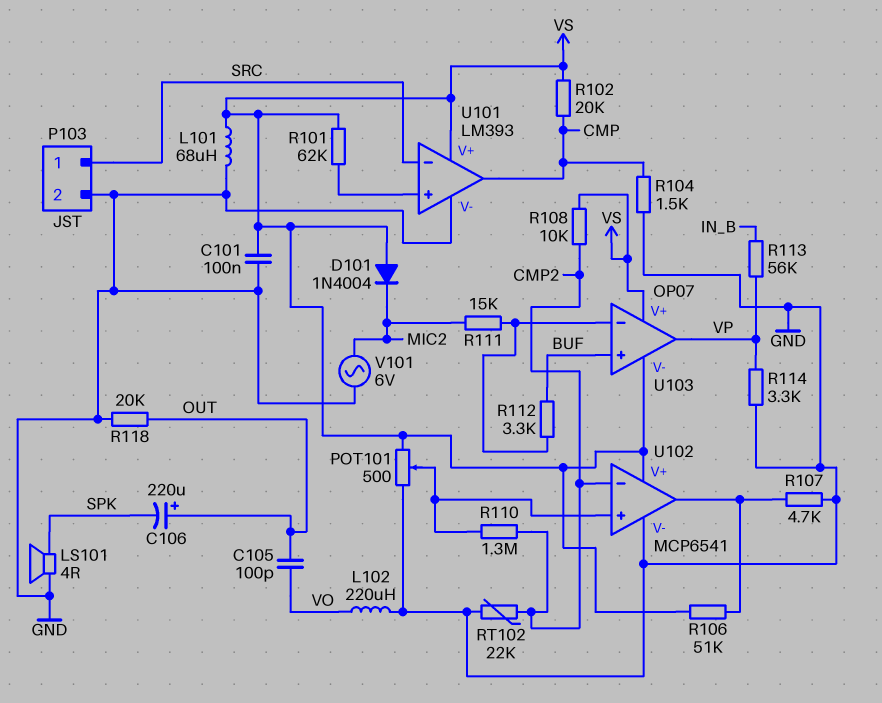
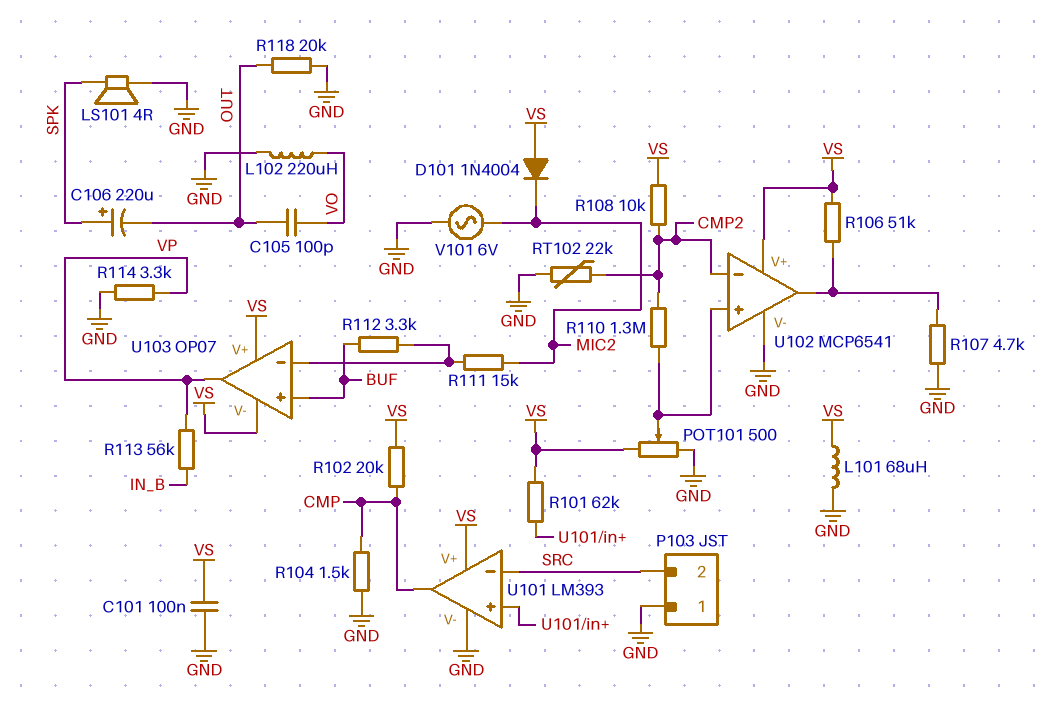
C106: 220uF (plus OUT, minus SPK) -> 220uF (plus SPK, minus OUT)
P103 pin 1: SRC -> GND
P103 pin 2: GND -> SRC

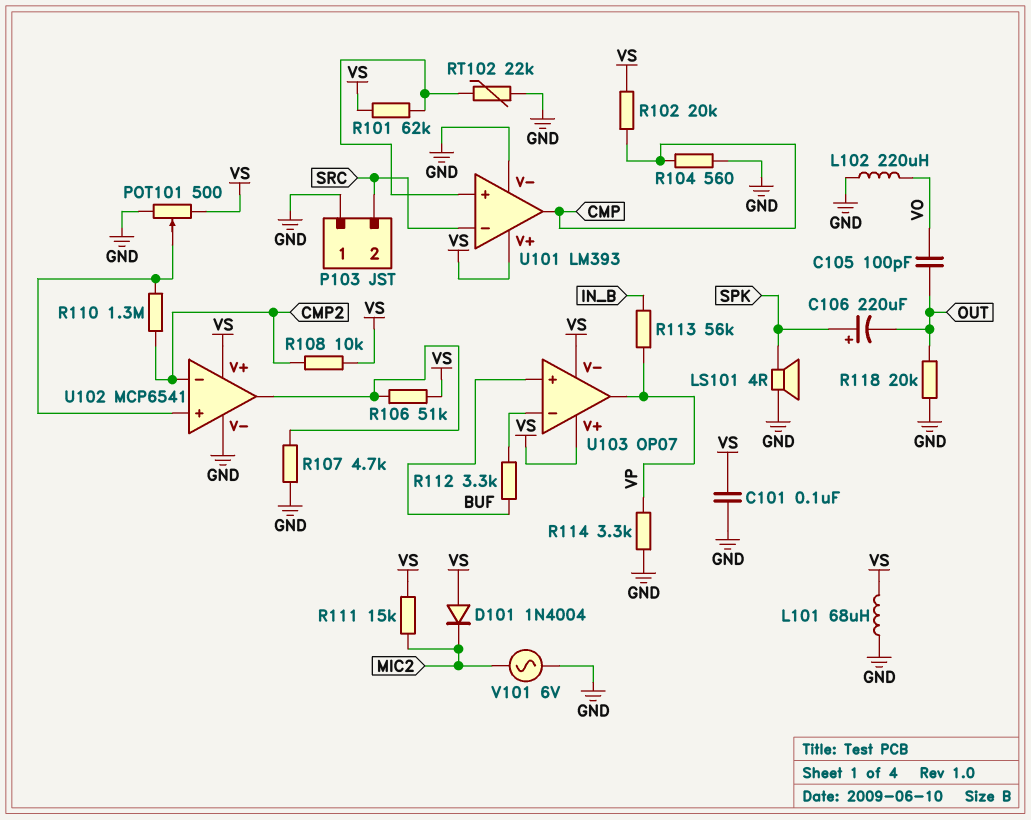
R104: 1.5k (CMP, GND) -> 560 (CMP, GND)
R111: 15k (MIC2, U103/in-) -> 15k (MIC2, VS)
RT102: 22k (CMP2, GND) -> 22k (GND, U101/in+)

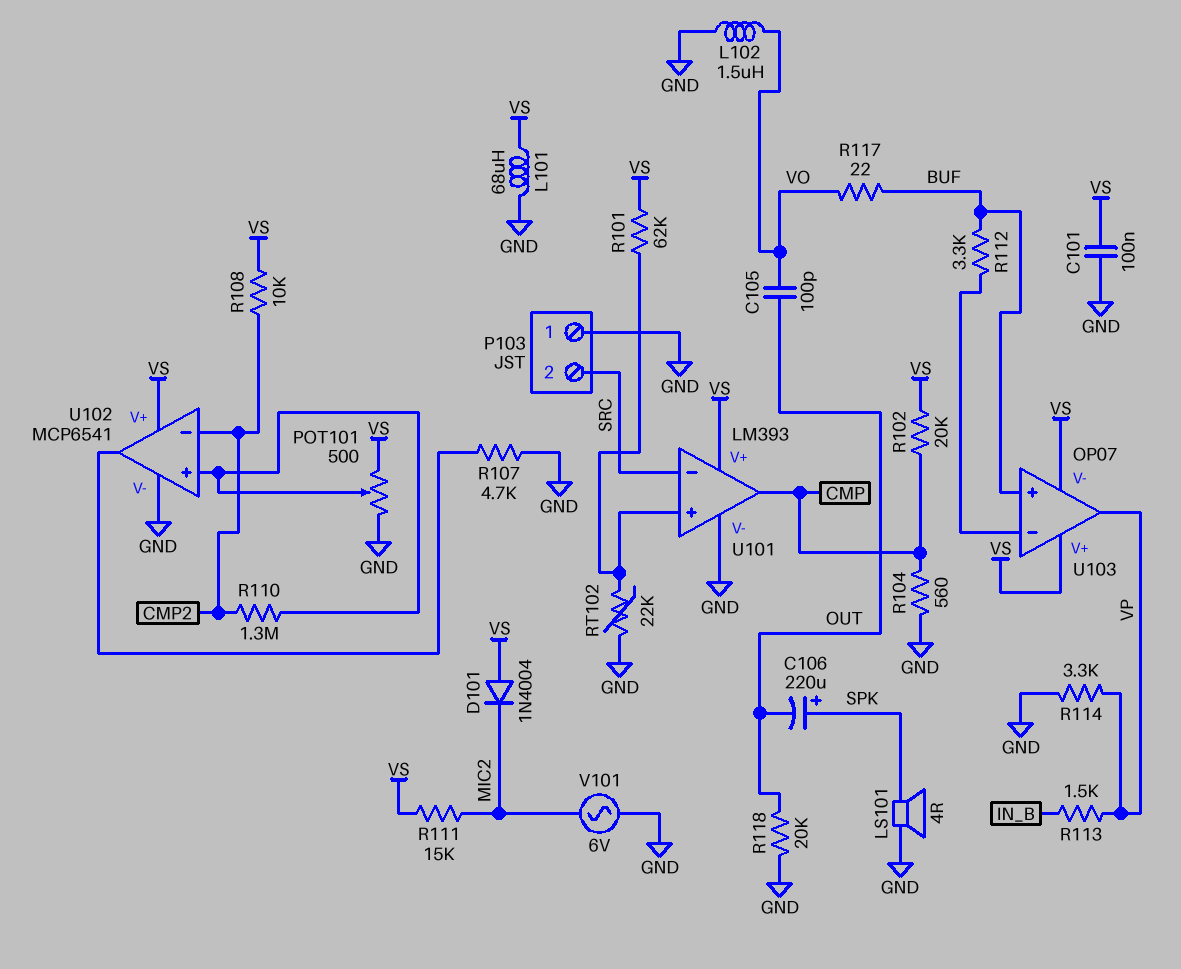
L102: 220uH (GND, VO) -> 1.5uH (GND, VO)
R106: 51k (U102/out, VS) -> none
R113: 56k (IN_B, VP) -> 1.5k (IN_B, VP)
R117: none -> 22 (BUF, VO)

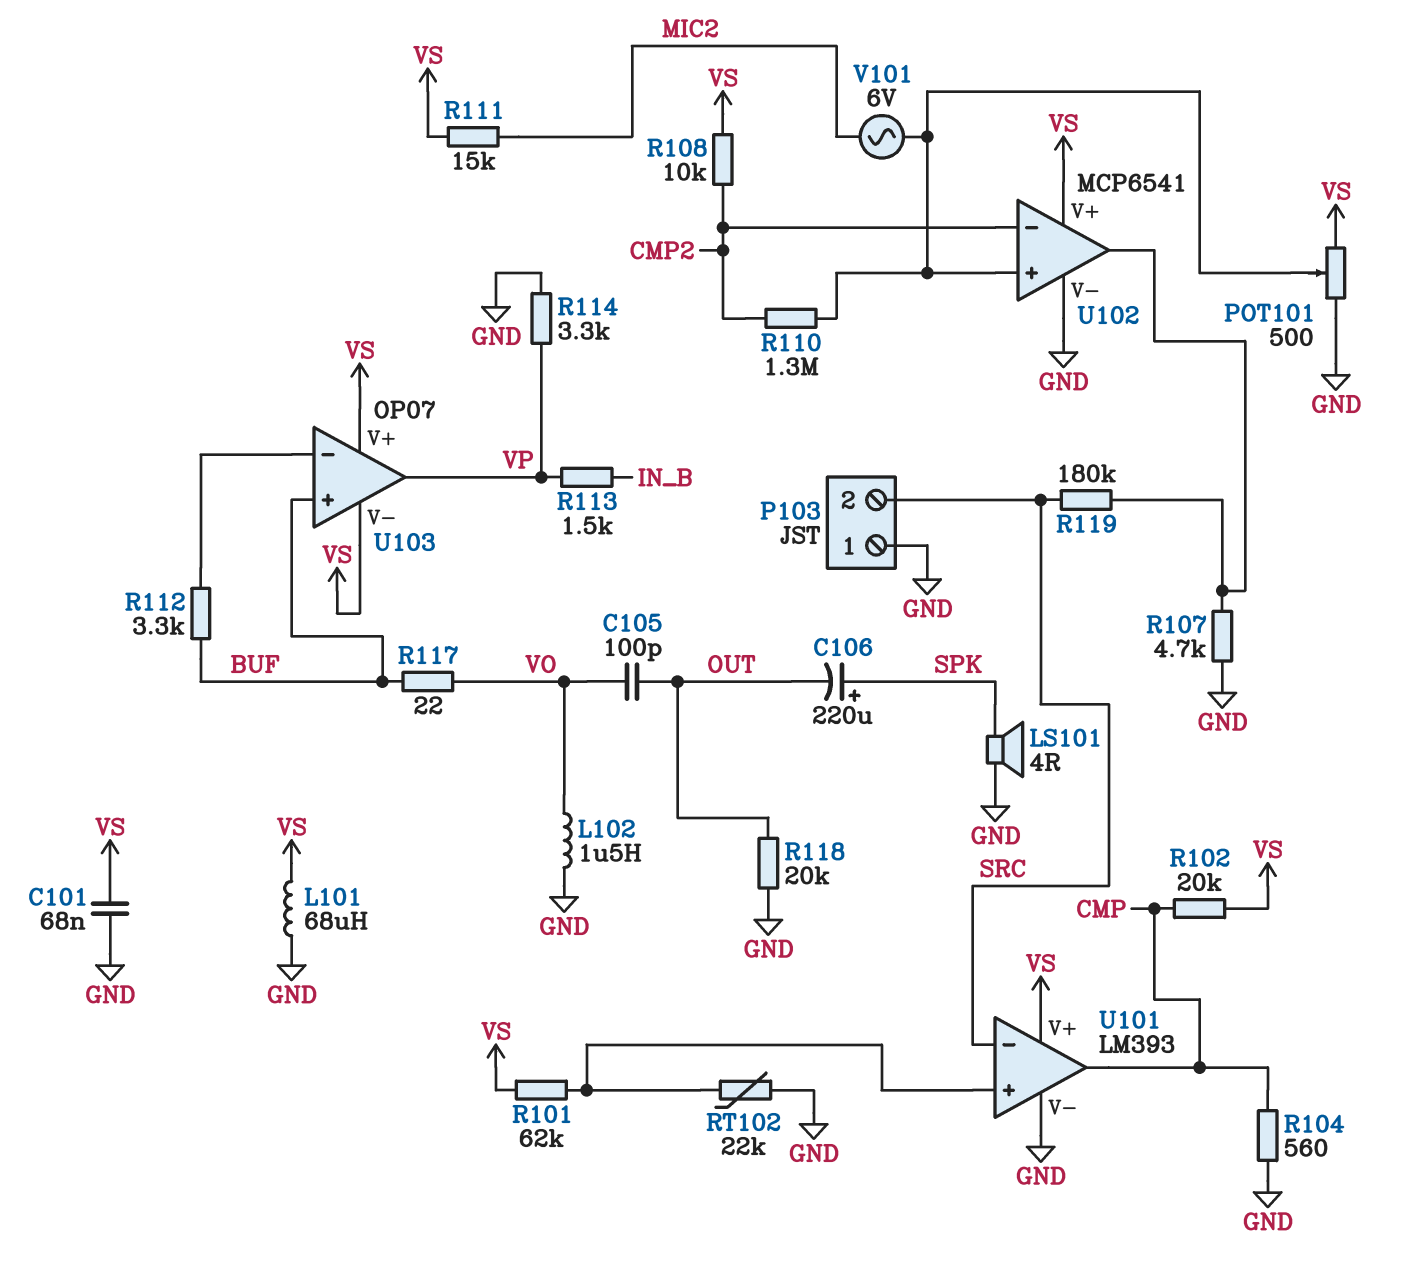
C101: 100nF (GND, VS) -> 68nF (GND, VS)
D101: diode 1N4004 (A VS, K MIC2) -> none
R119: none -> 180k (SRC, U102/out)
V101: AC 6V (GND, MIC2) -> AC 6V (MIC2, U102/in+)

